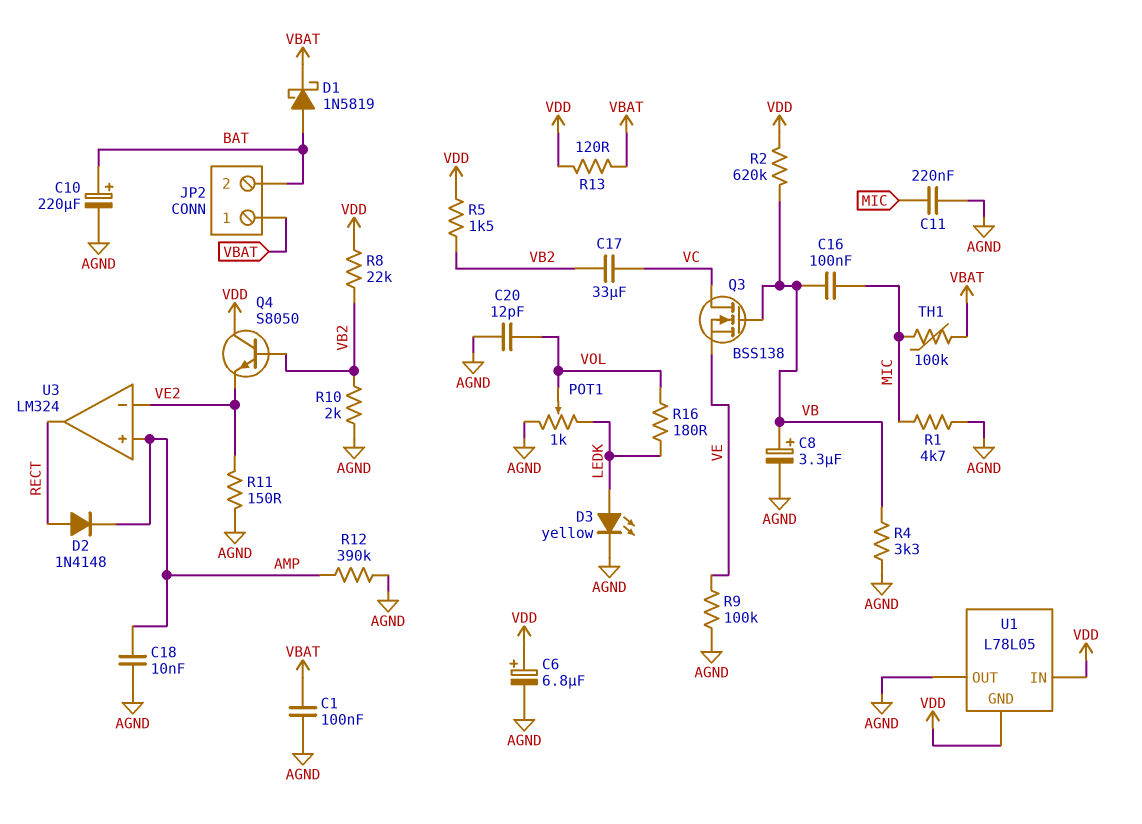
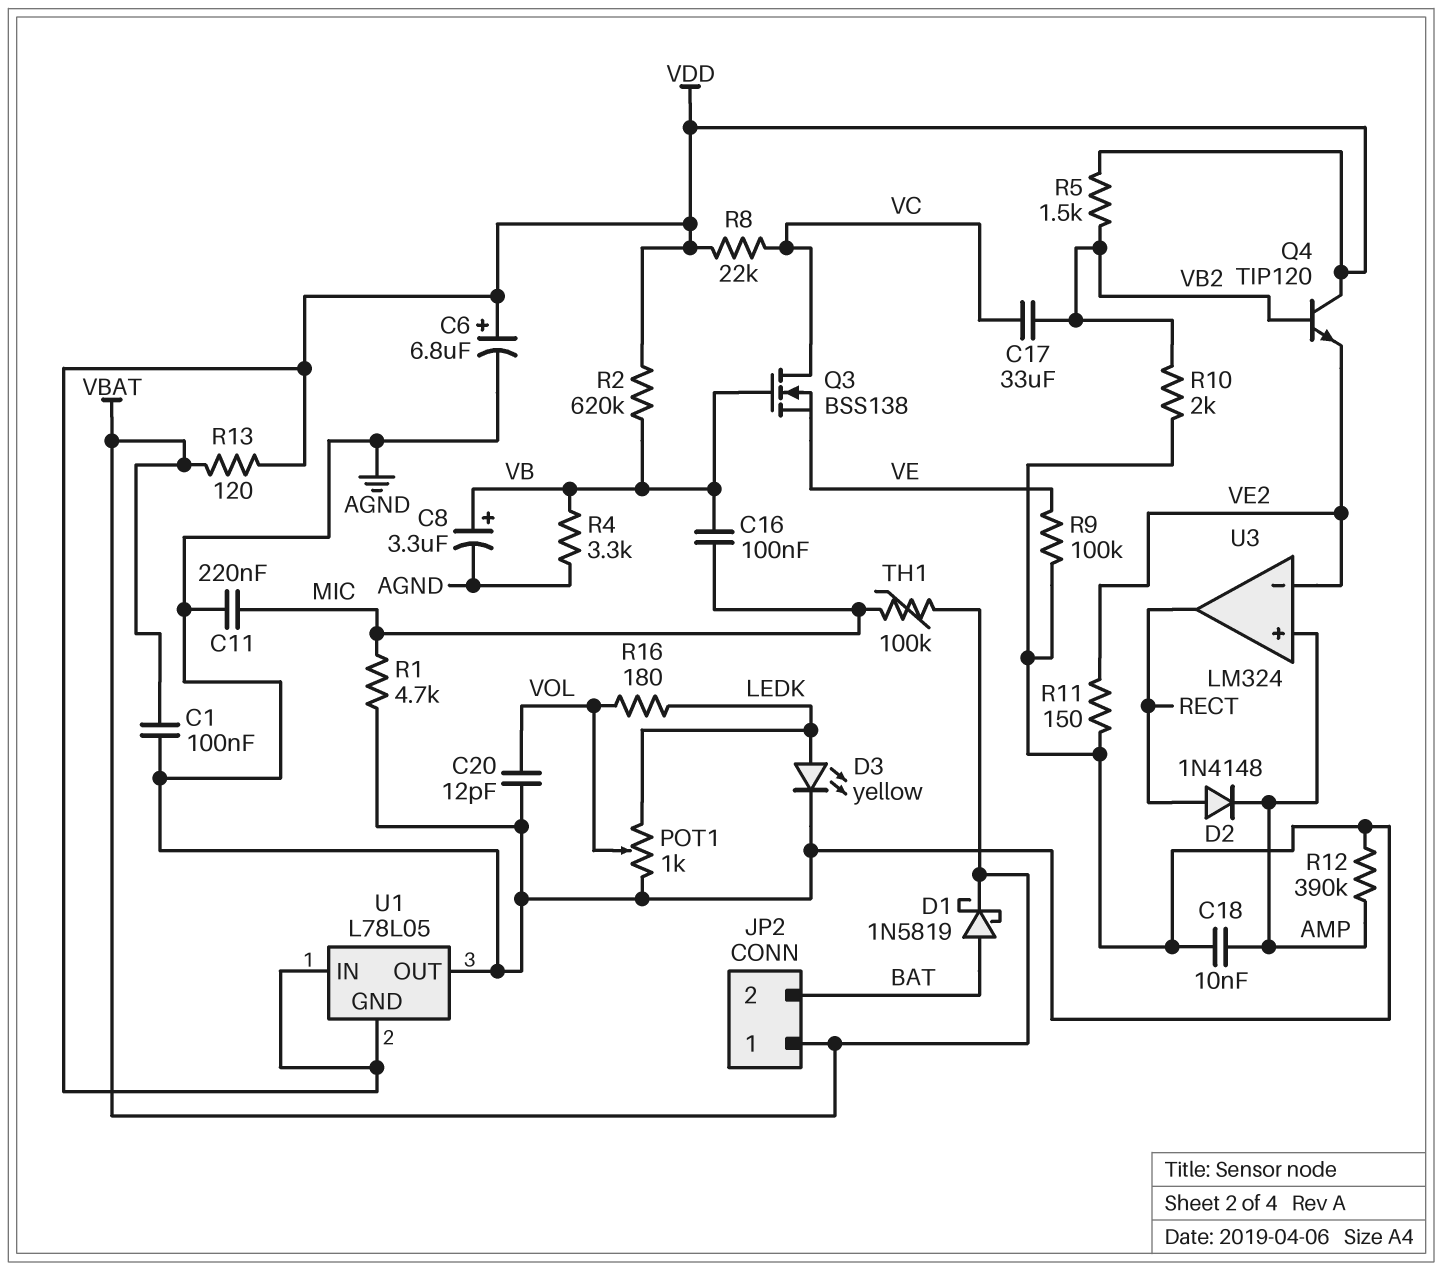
C10: 220uF (plus BAT, minus AGND) -> none
Q4: NPN S8050 (B VB2, C VDD, E VE2) -> NPN TIP120 (B VB2, C VDD, E VE2)
R8: 22k (VB2, VDD) -> 22k (VC, VDD)

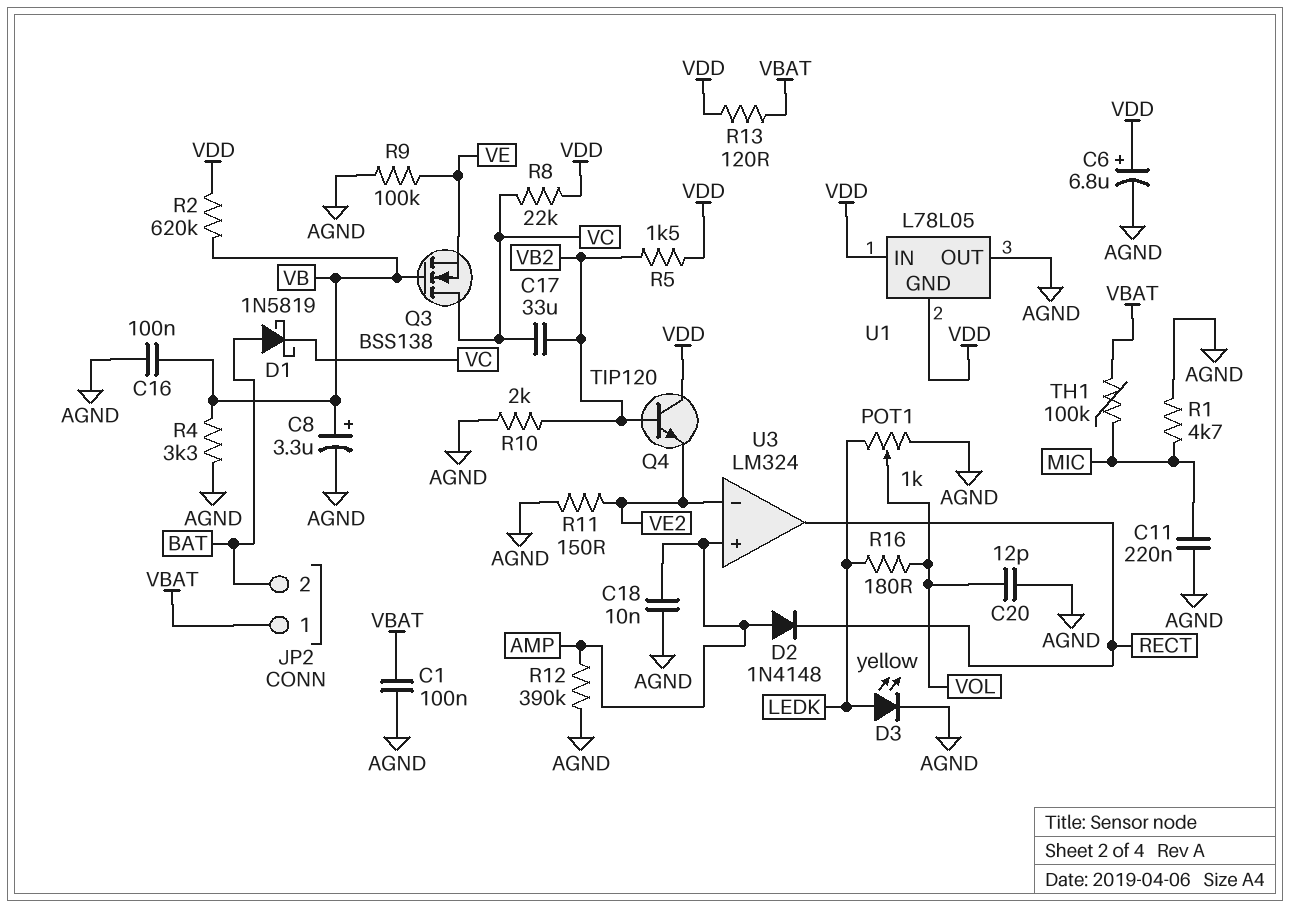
C16: 100nF (MIC, VB) -> 100nF (AGND, VB)
D1: schottky 1N5819 (A BAT, K VBAT) -> schottky 1N5819 (A BAT, K VC)
D2: diode 1N4148 (A RECT, K AMP) -> diode 1N4148 (A AMP, K RECT)

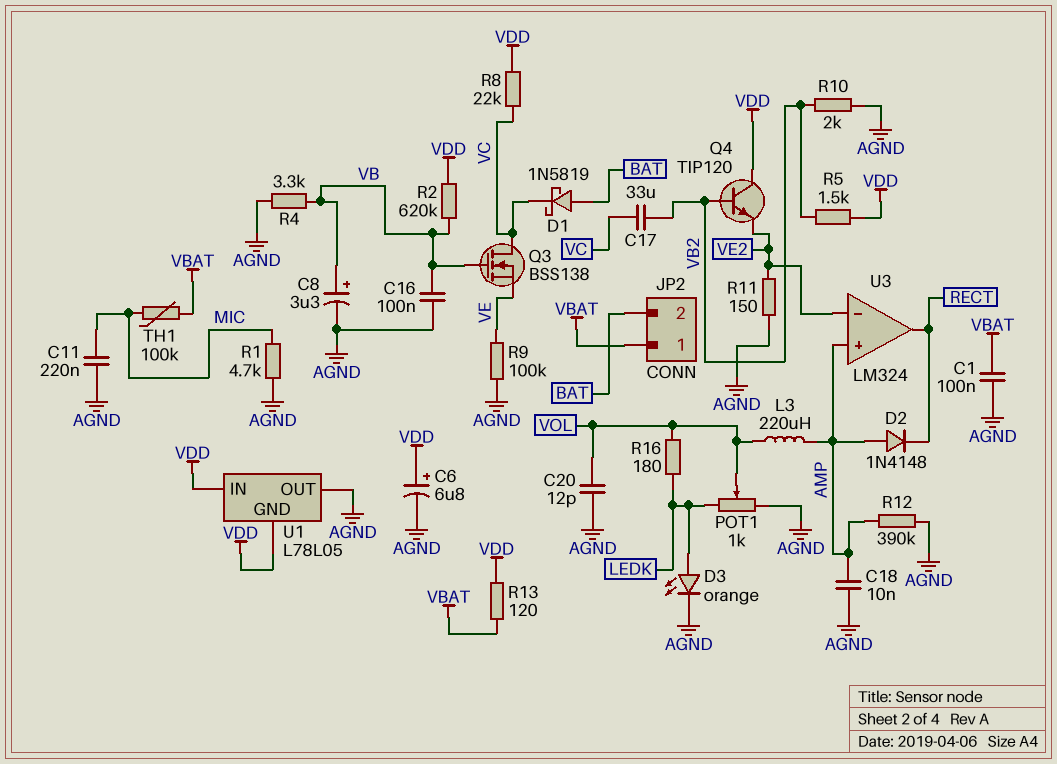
D3: LED yellow (A LEDK, K AGND) -> LED orange (A LEDK, K AGND)
L3: none -> 220uH (AMP, VOL)

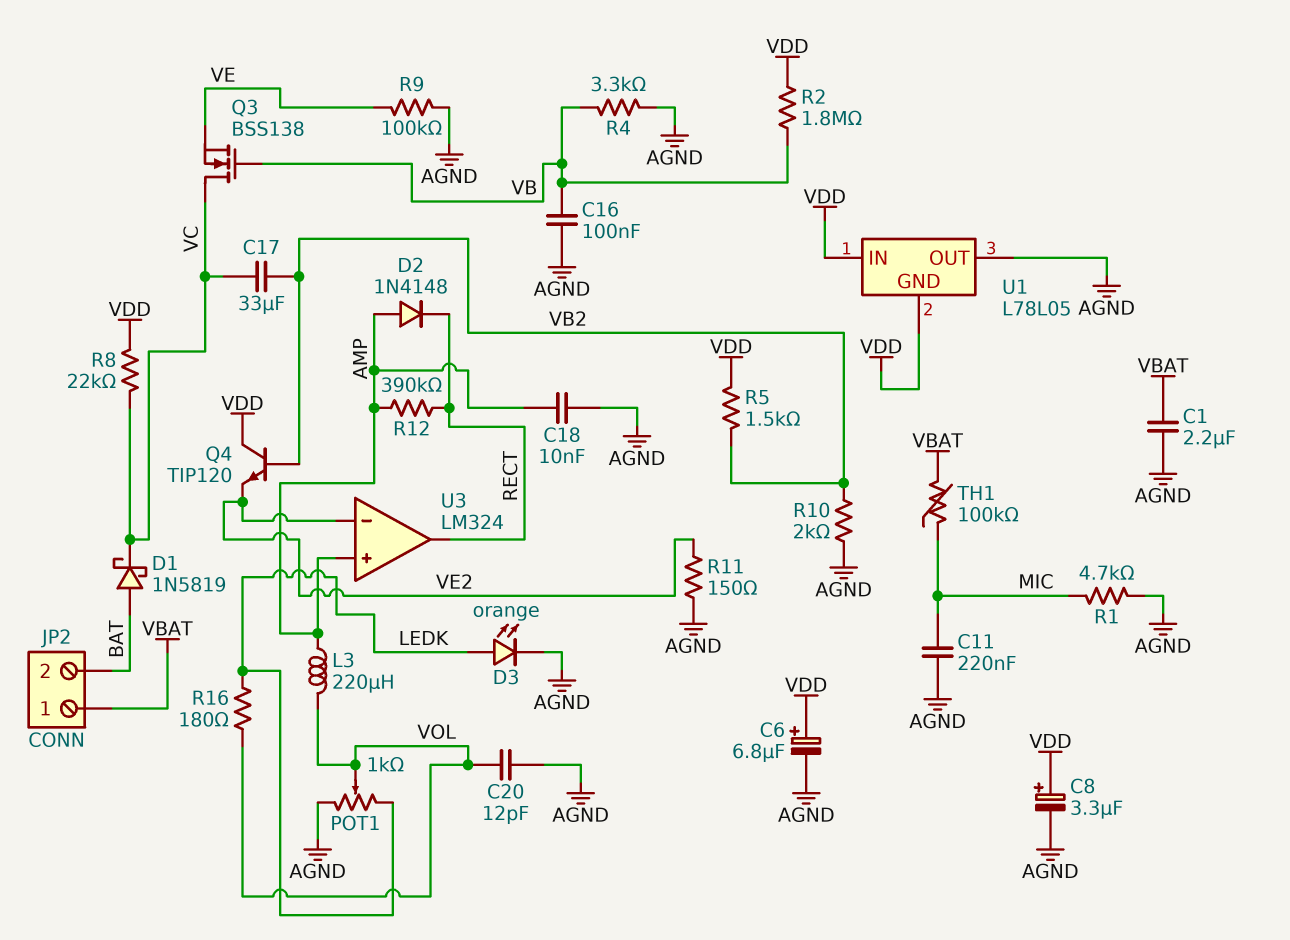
C1: 100nF (AGND, VBAT) -> 2.2uF (AGND, VBAT)
C8: 3.3uF (plus VB, minus AGND) -> 3.3uF (plus VDD, minus AGND)
R2: 620k (VB, VDD) -> 1.8M (VB, VDD)
R12: 390k (AGND, AMP) -> 390k (AMP, RECT)
R13: 120 (VBAT, VDD) -> none

